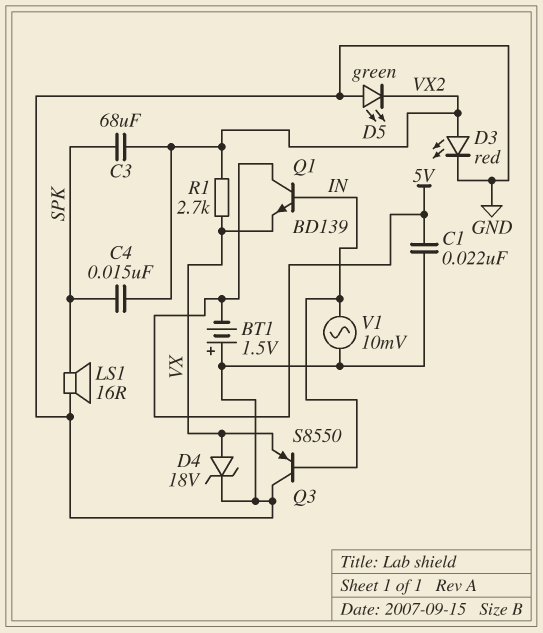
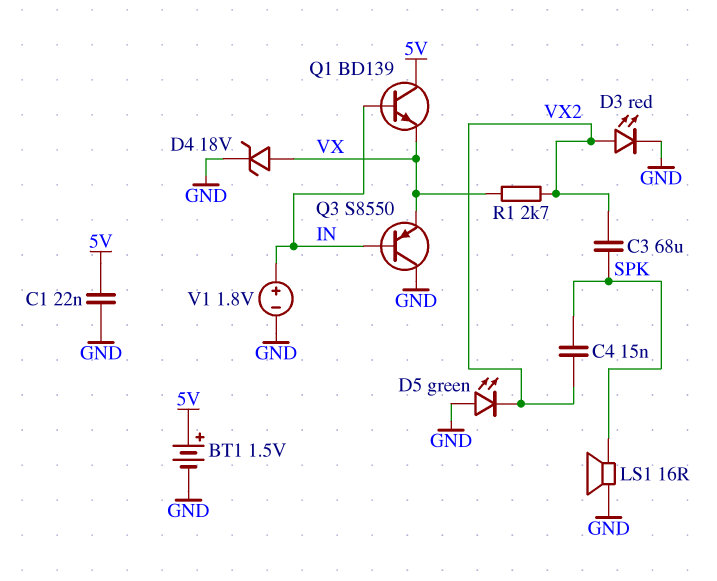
BT1: 1.5V (plus GND, minus 5V) -> 1.5V (plus 5V, minus GND)
V1: AC 10mV (GND, IN) -> 1.8V (plus IN, minus GND)

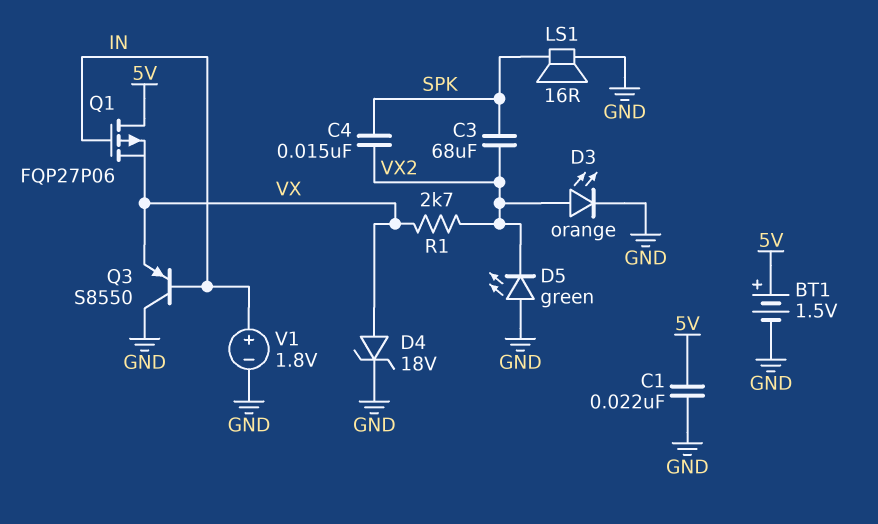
D3: LED red (A VX2, K GND) -> LED orange (A VX2, K GND)
Q1: NPN BD139 (B IN, C 5V, E VX) -> PMOS FQP27P06 (G IN, D 5V, S VX)

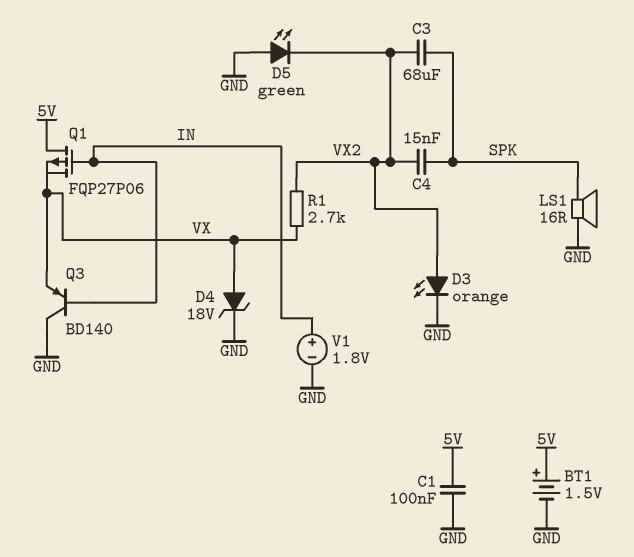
C1: 22nF (5V, GND) -> 100nF (5V, GND)
Q3: PNP S8550 (B IN, C GND, E VX) -> PNP BD140 (B IN, C GND, E VX)

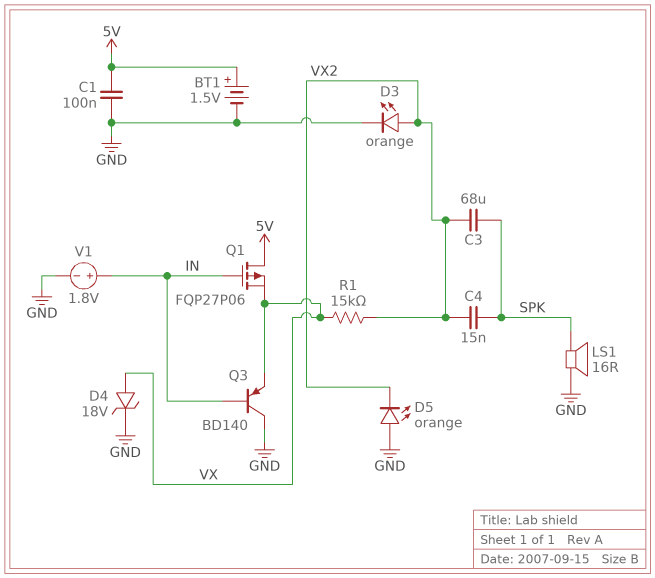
D5: LED green (A GND, K VX2) -> LED orange (A GND, K VX2)
R1: 2.7k (VX, VX2) -> 15k (VX, VX2)

